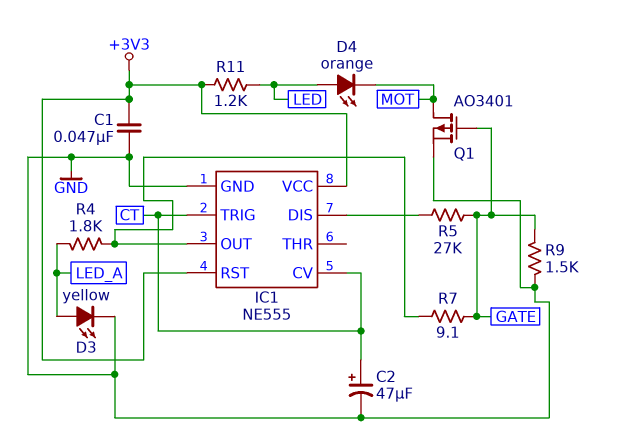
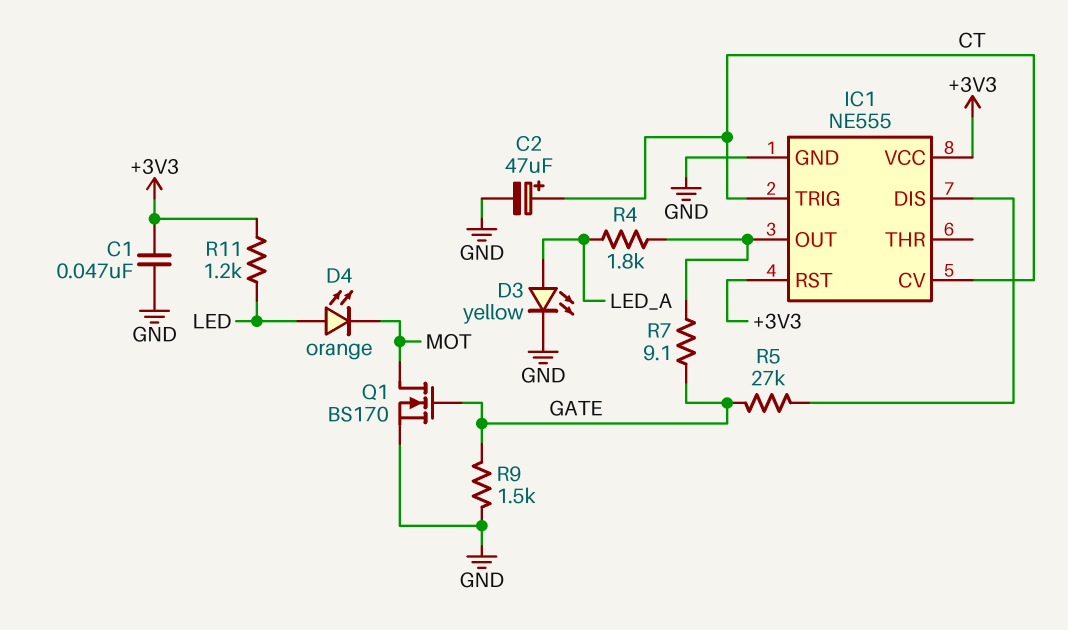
Q1: PMOS AO3401 (G GATE, D MOT, S GND) -> NMOS BS170 (G GATE, D MOT, S GND)

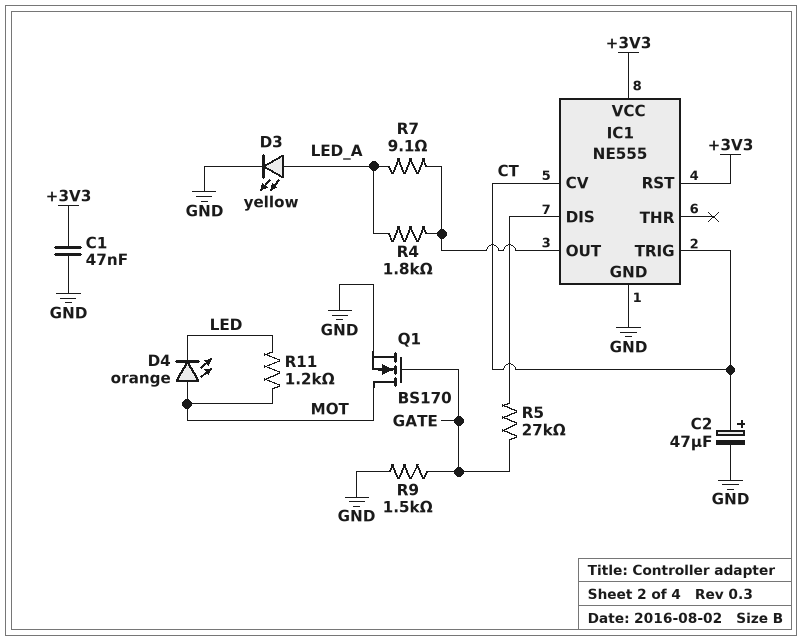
D4: LED orange (A LED, K MOT) -> LED orange (A MOT, K LED)
R7: 9.1 (GATE, IC1/OUT) -> 9.1 (IC1/OUT, LED_A)
R11: 1.2k (+3V3, LED) -> 1.2k (LED, MOT)

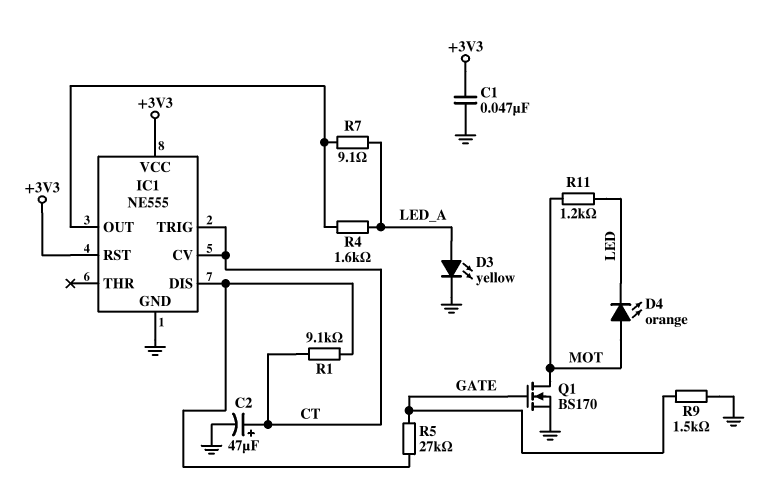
R1: none -> 9.1k (CT, IC1/DIS)
R4: 1.8k (IC1/OUT, LED_A) -> 1.6k (IC1/OUT, LED_A)

